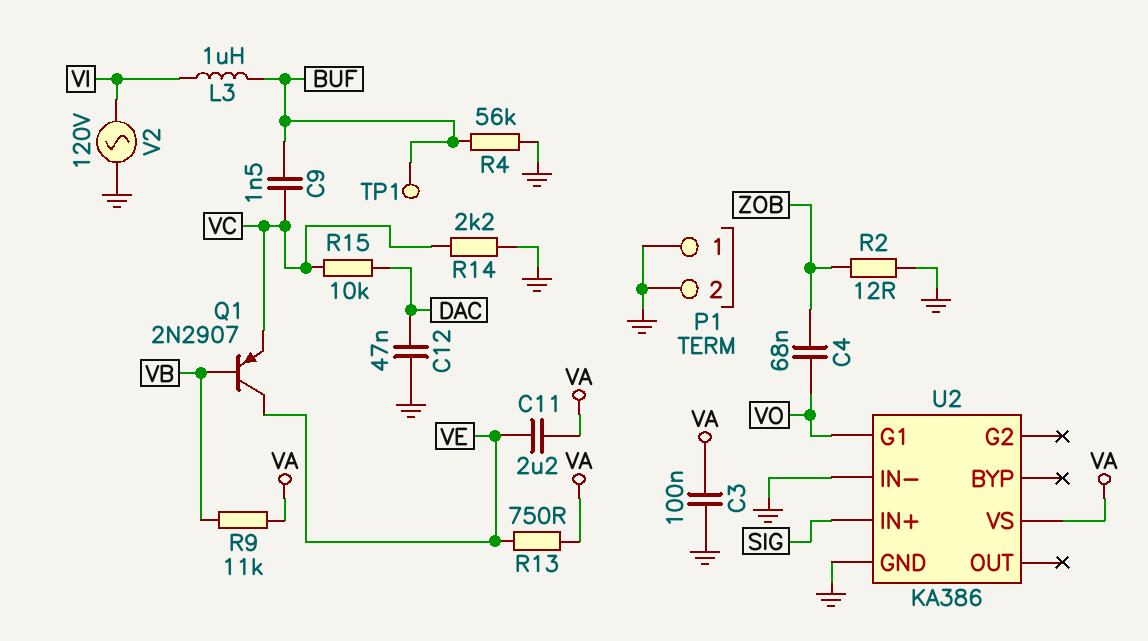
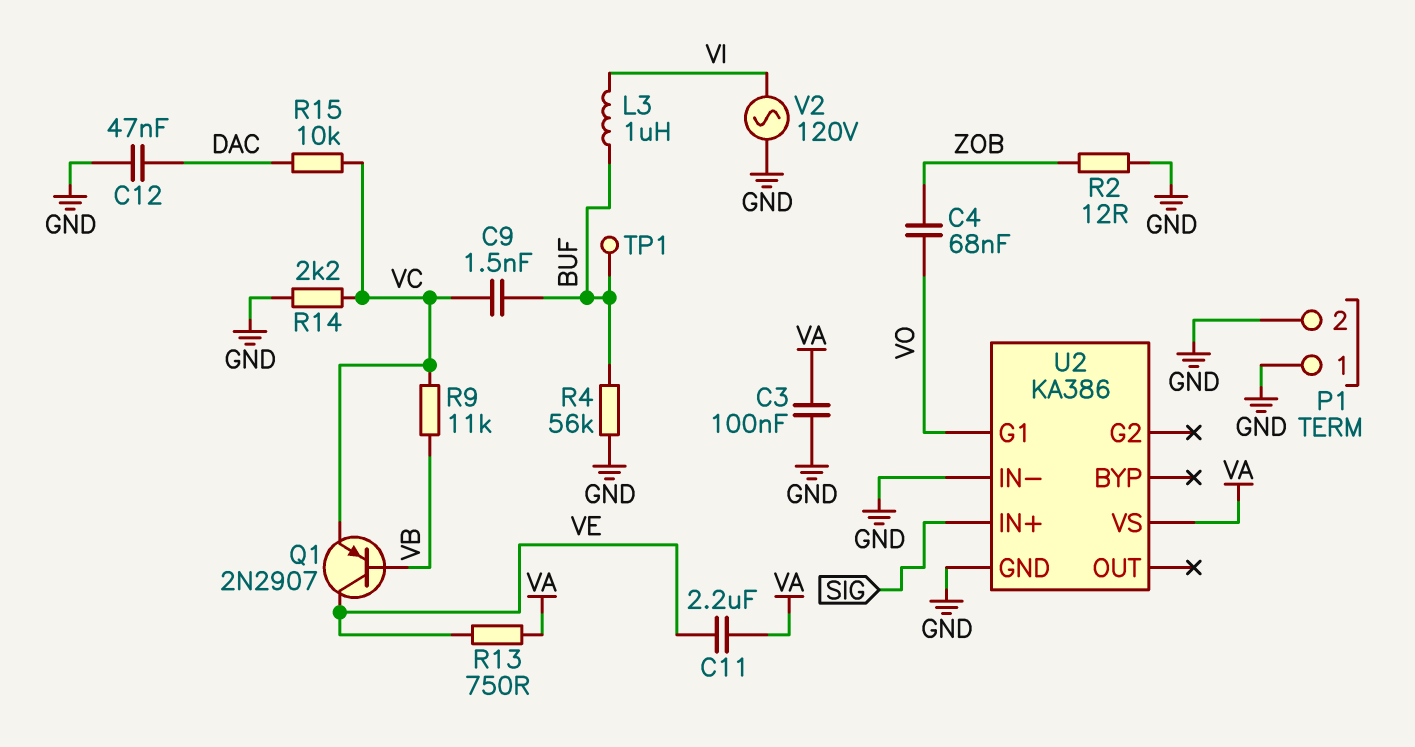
R9: 11k (VA, VB) -> 11k (VB, VC)

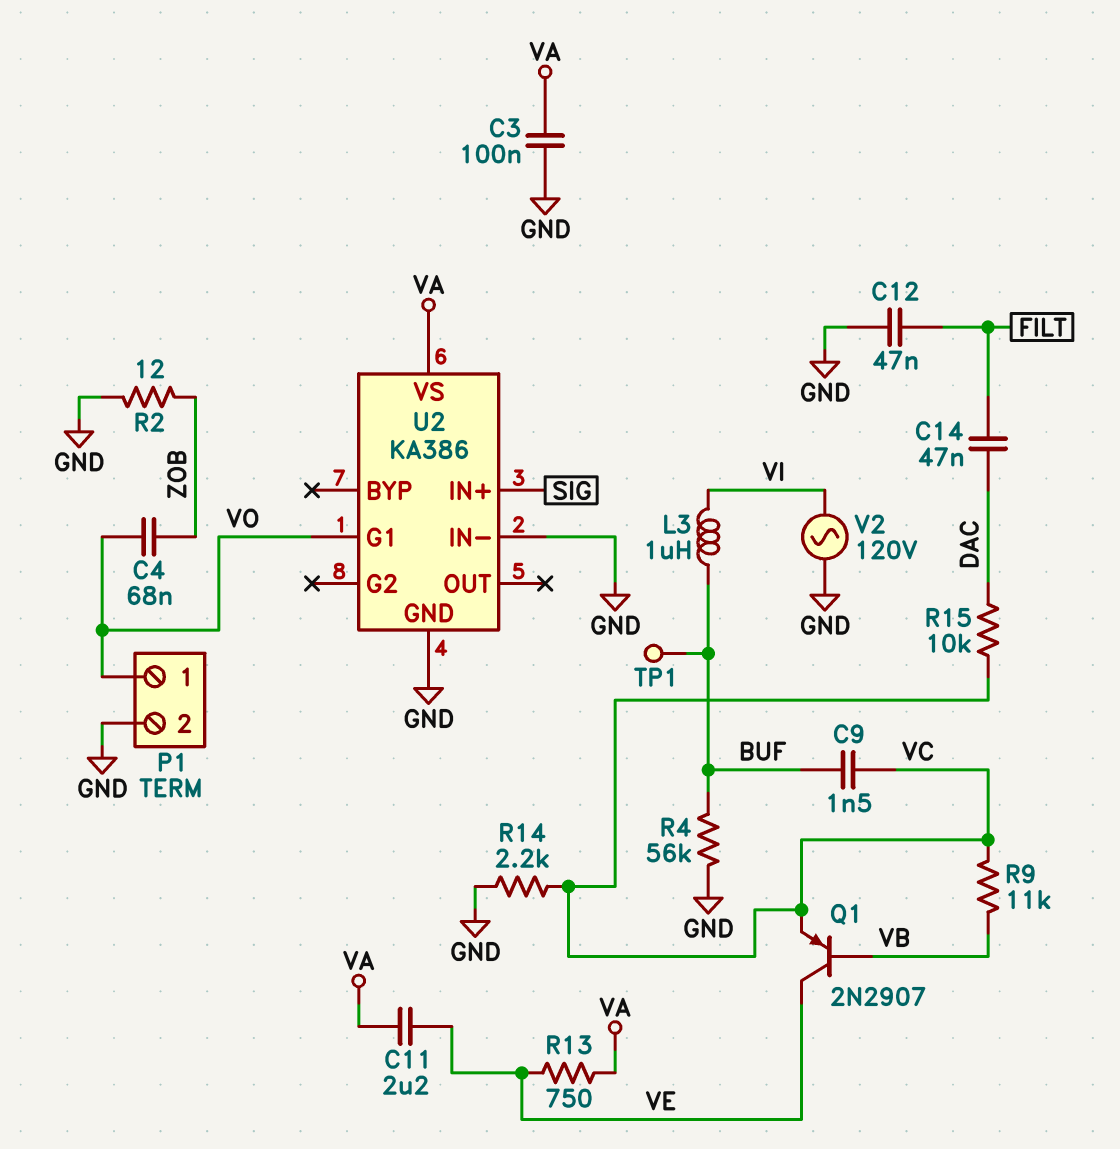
C12: 47nF (DAC, GND) -> 47nF (FILT, GND)
C14: none -> 47nF (DAC, FILT)
P1 pin 1: GND -> VO

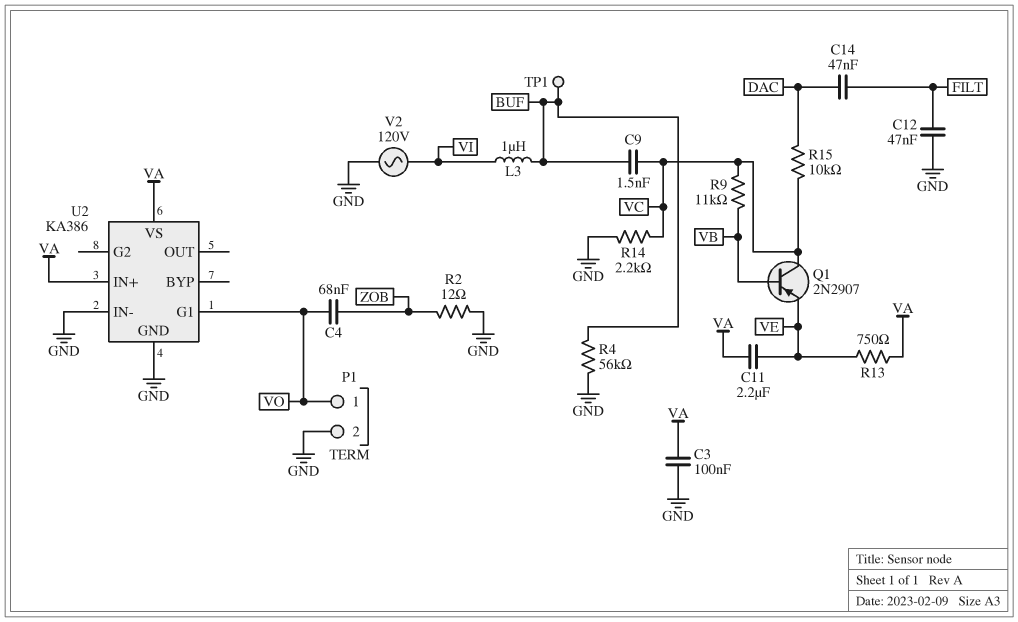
Q1: PNP 2N2907 (B VB, C VE, E VC) -> PNP 2N2907 (B VB, C VC, E VE)
U2 pin IN+: SIG -> VA

